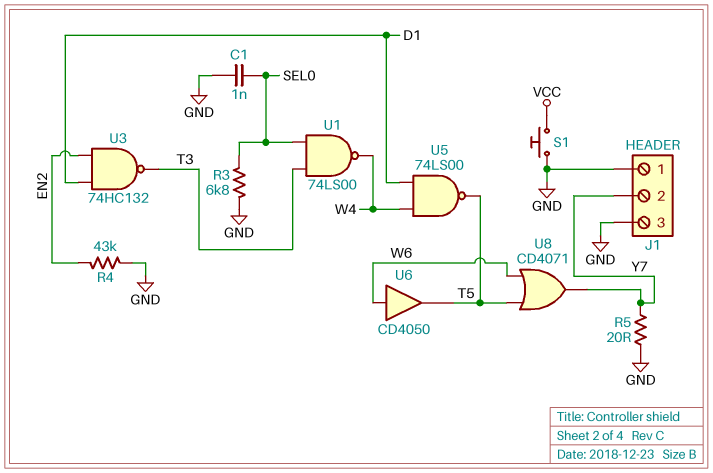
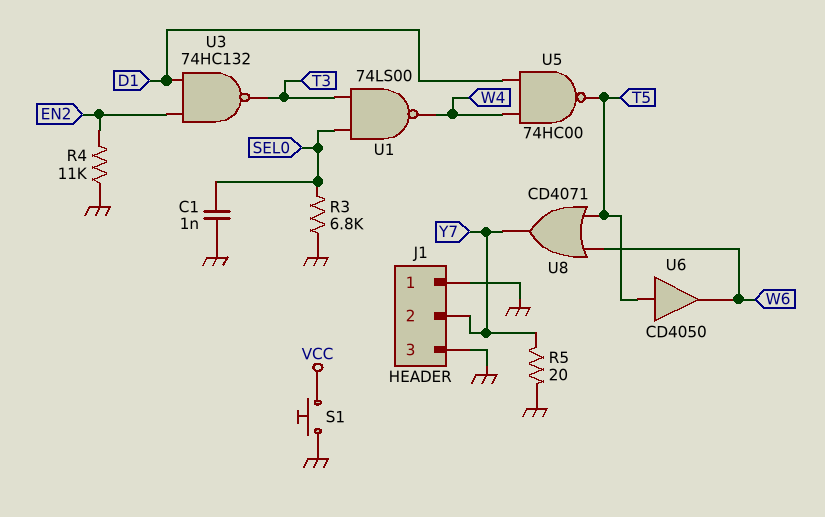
R4: 43k (EN2, GND) -> 11k (EN2, GND)
U5: NAND 74LS00 (in D1, in W4, out T5) -> NAND 74HC00 (in D1, in W4, out T5)
U6: buffer CD4050 (in W6, out T5) -> buffer CD4050 (in T5, out W6)

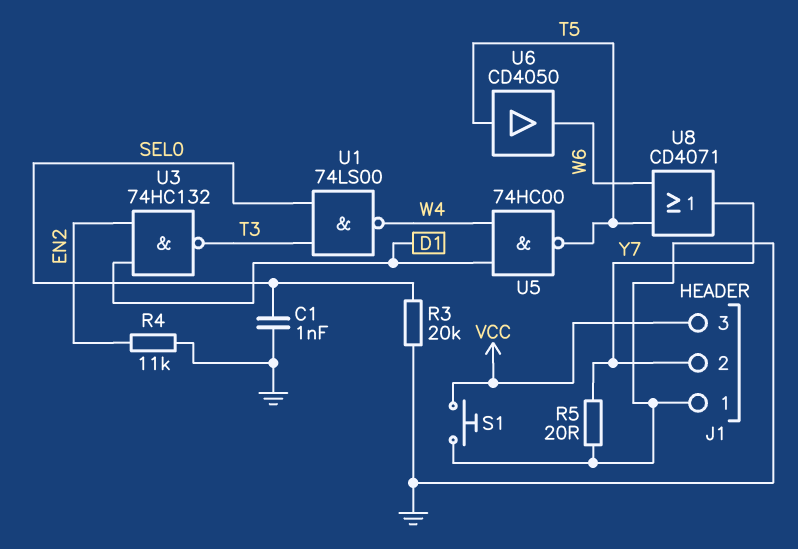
J1 pin 3: GND -> VCC
R3: 6.8k (GND, SEL0) -> 20k (GND, SEL0)

